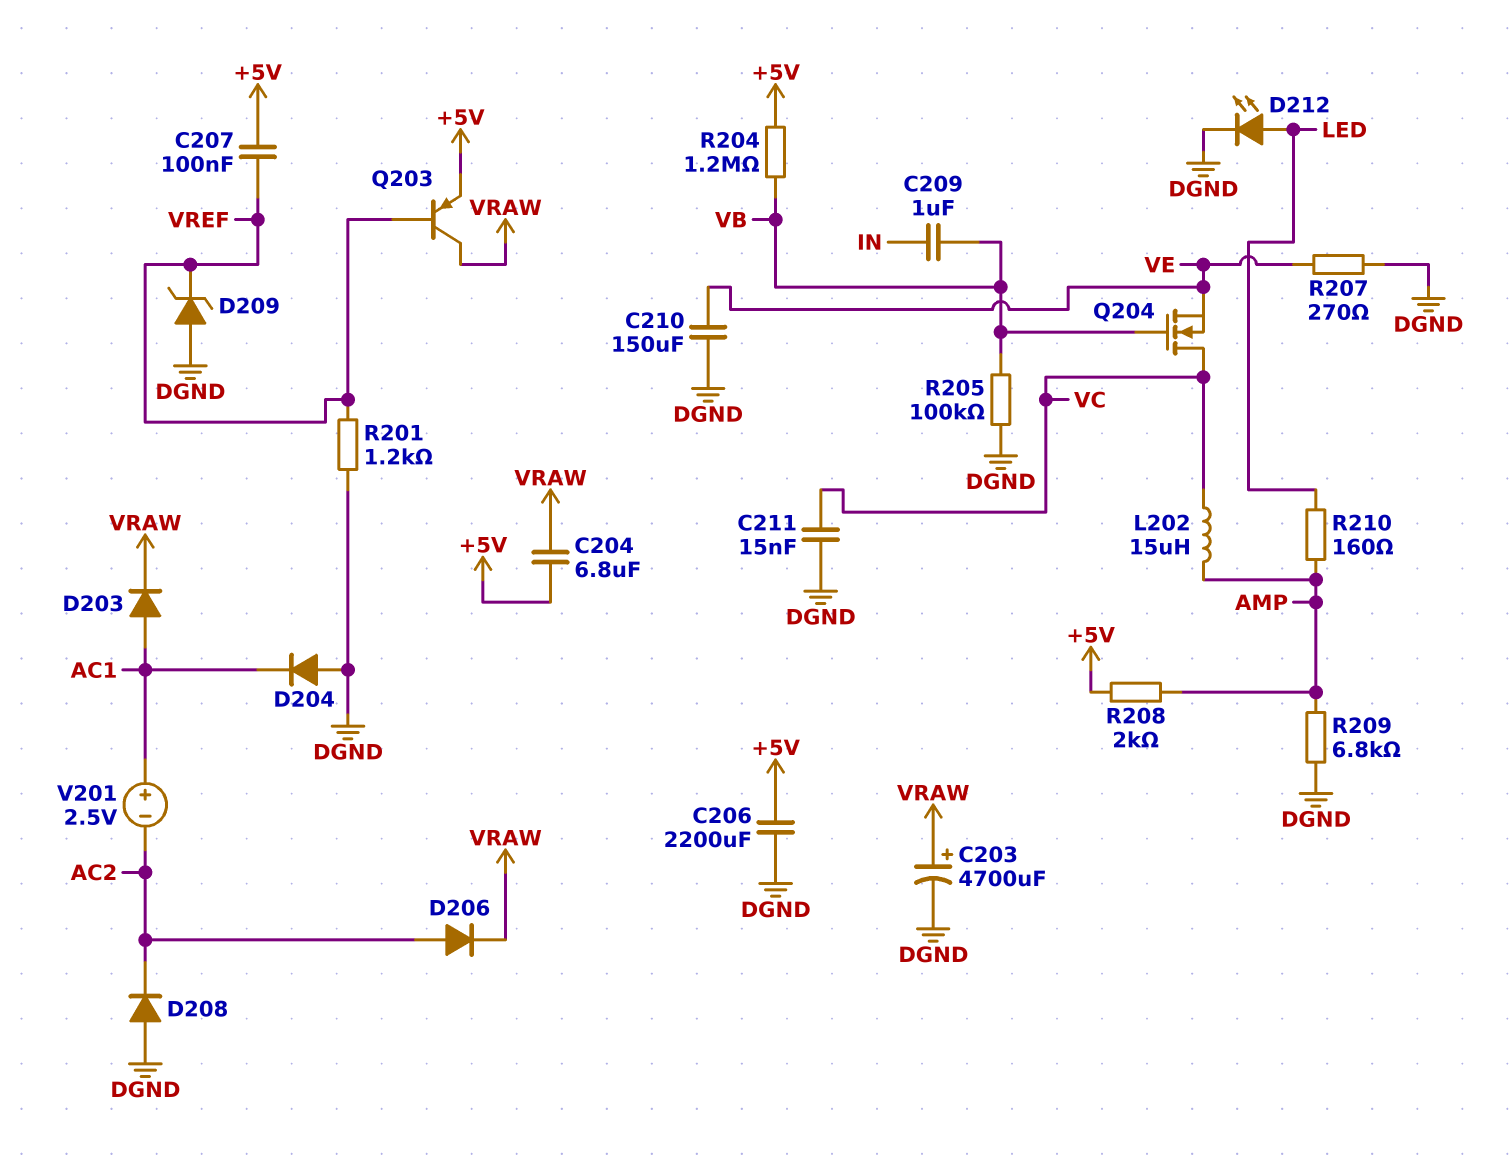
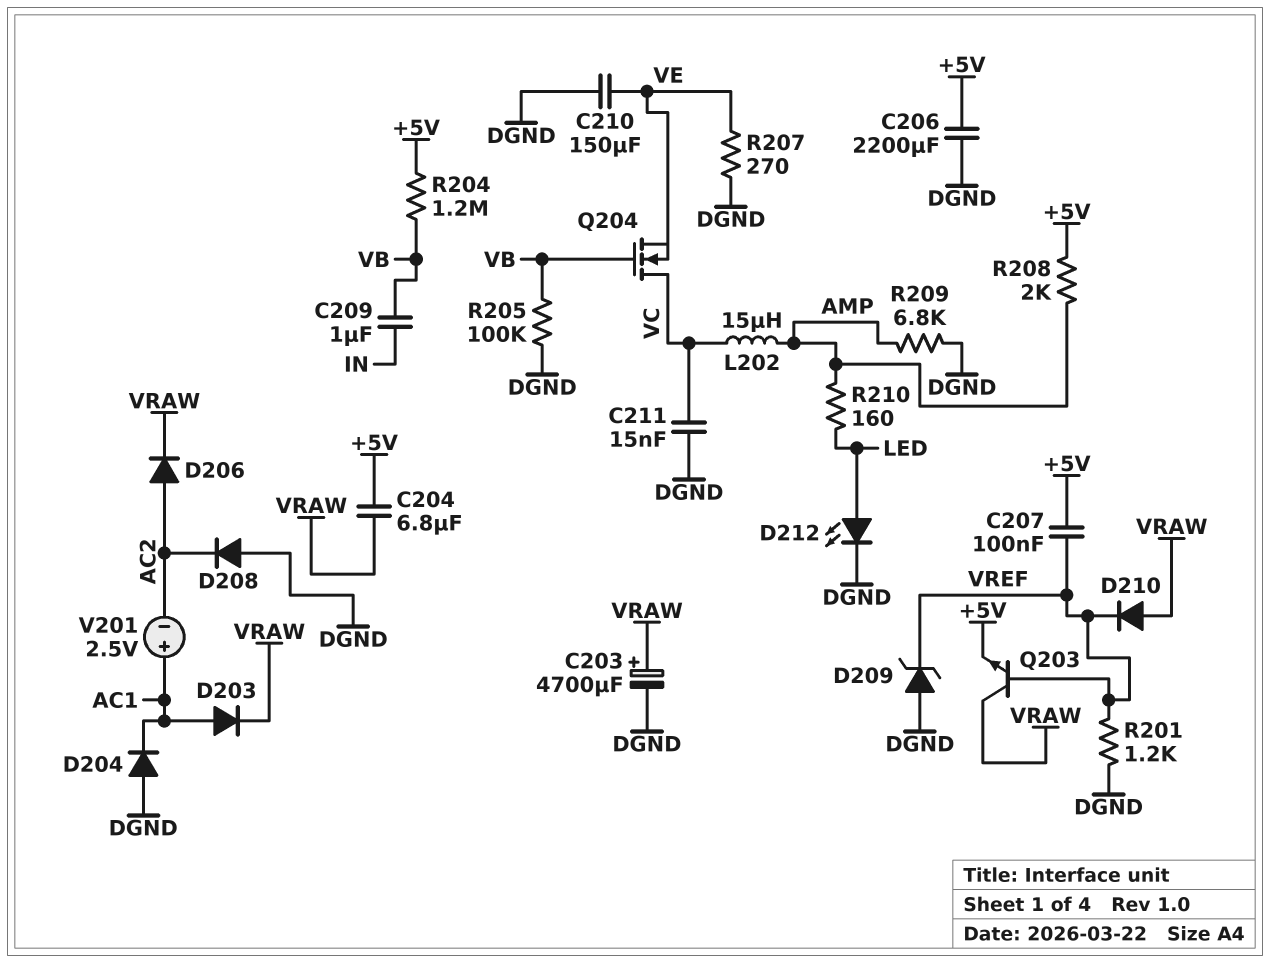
D210: none -> diode (A VRAW, K VREF)
Q203: PNP (B VREF, C VRAW, E +5V) -> NPN (B VREF, C VRAW, E +5V)

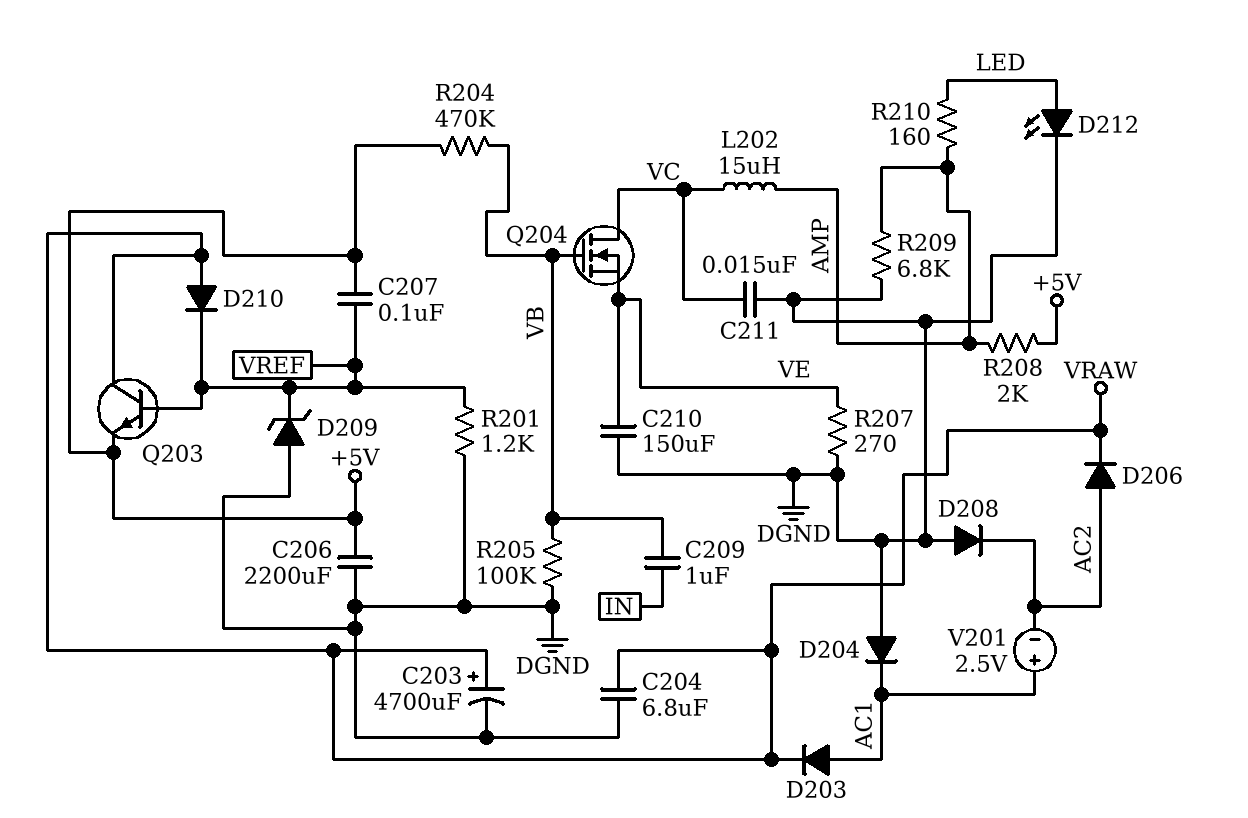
C204: 6.8uF (+5V, VRAW) -> 6.8uF (DGND, VRAW)
R204: 1.2M (+5V, VB) -> 470k (+5V, VB)

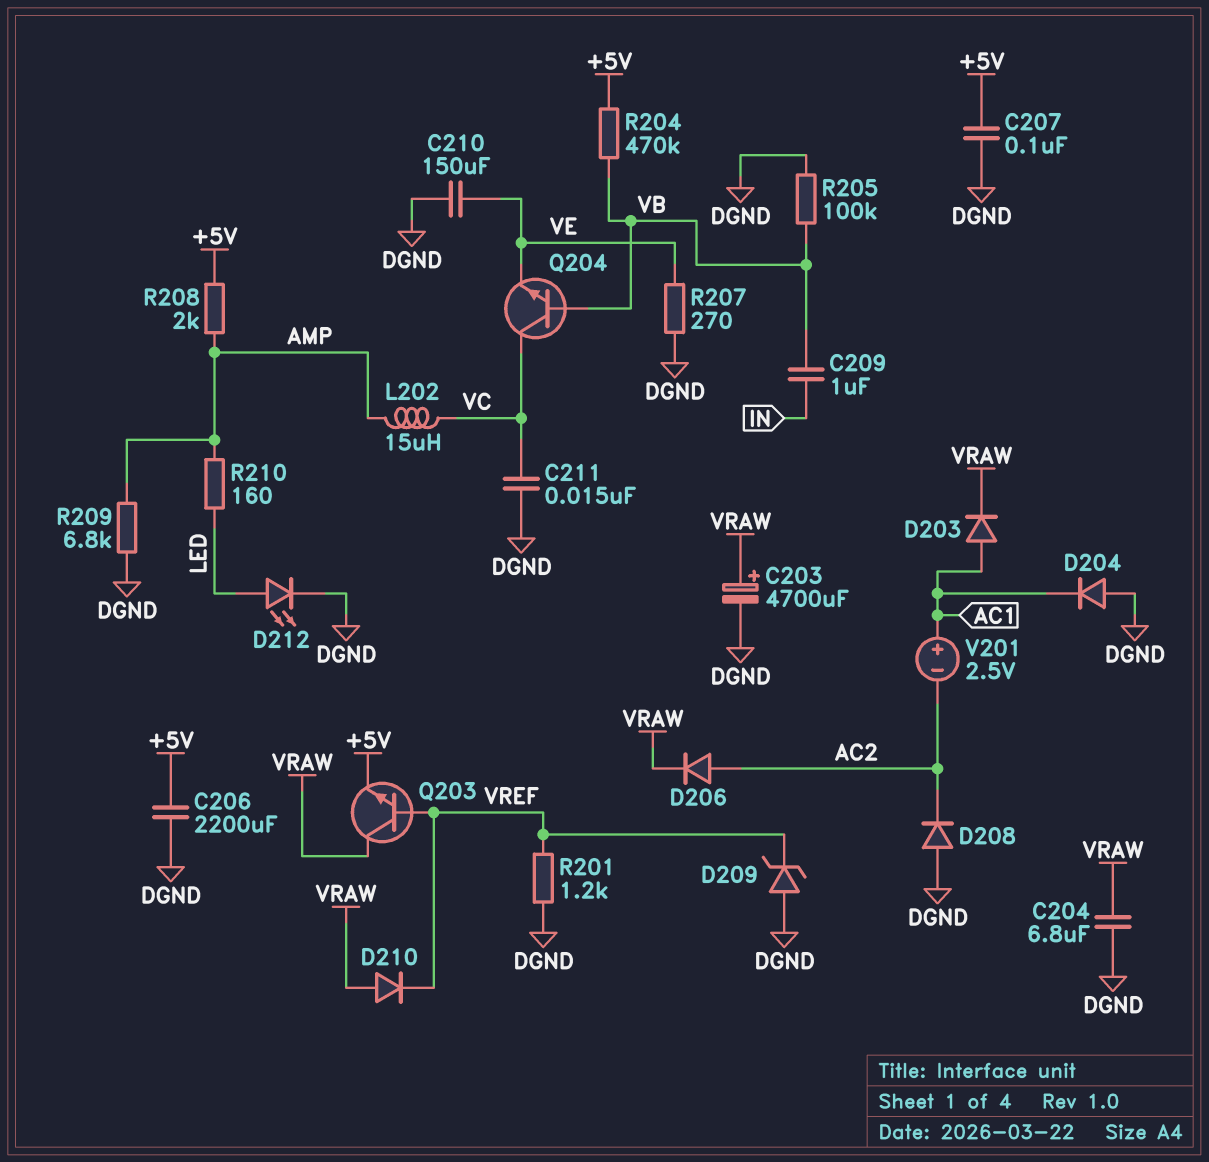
C207: 100nF (+5V, VREF) -> 100nF (+5V, DGND)
Q204: NMOS (G VB, D VC, S VE) -> NPN (B VB, C VC, E VE)

